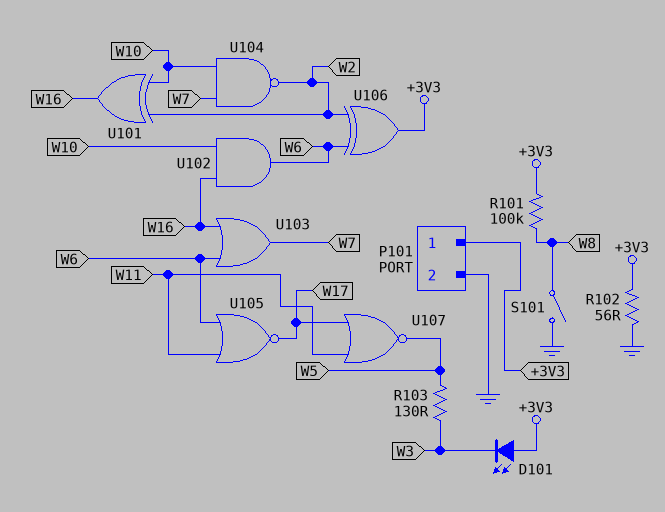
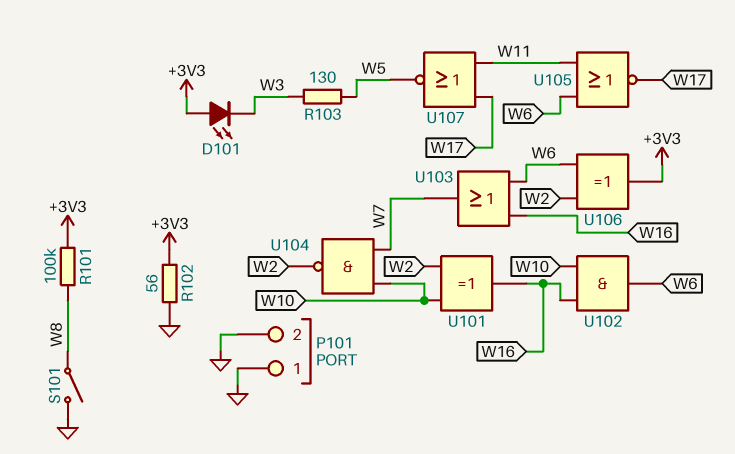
P101 pin 1: +3V3 -> GND

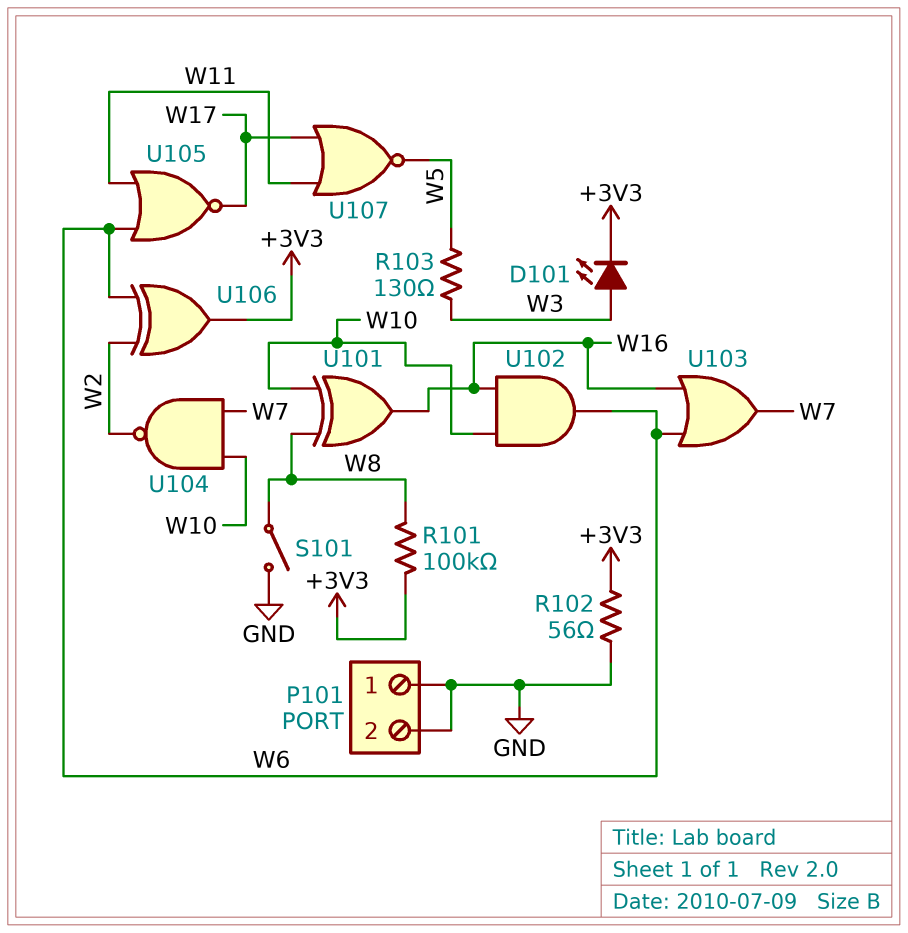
D101: LED (A +3V3, K W3) -> LED (A W3, K +3V3)
U101: XOR (in W2, in W10, out W16) -> XOR (in W8, in W10, out W16)

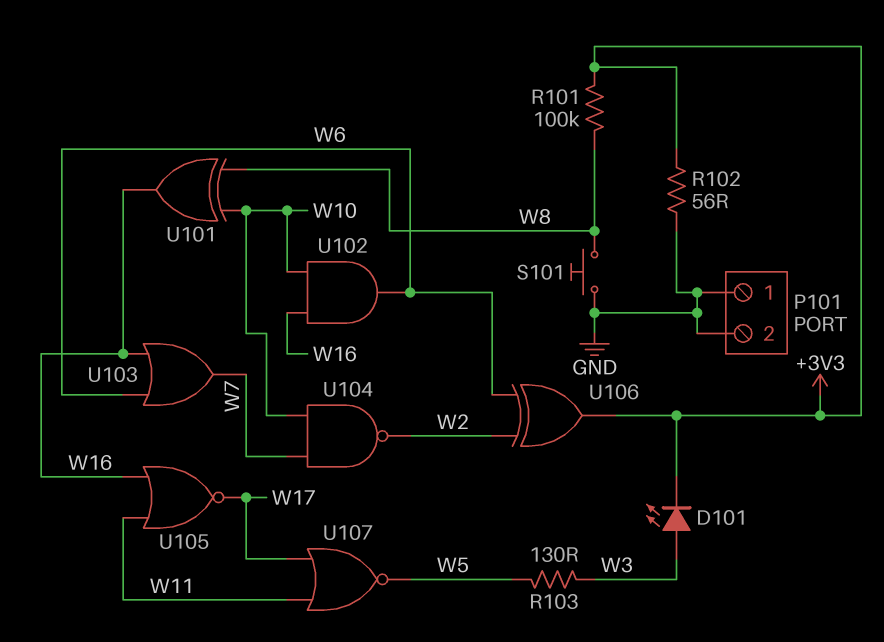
S101: switch (GND, W8) -> button (GND, W8)
U105: NOR (in W6, in W11, out W17) -> NOR (in W11, in W16, out W17)

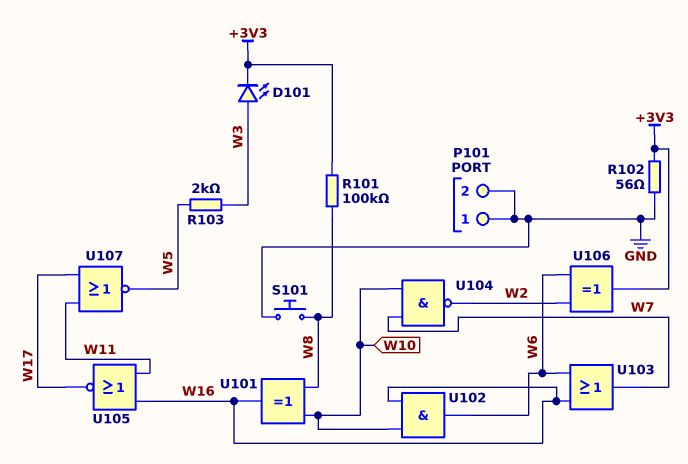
R103: 130 (W3, W5) -> 2k (W3, W5)

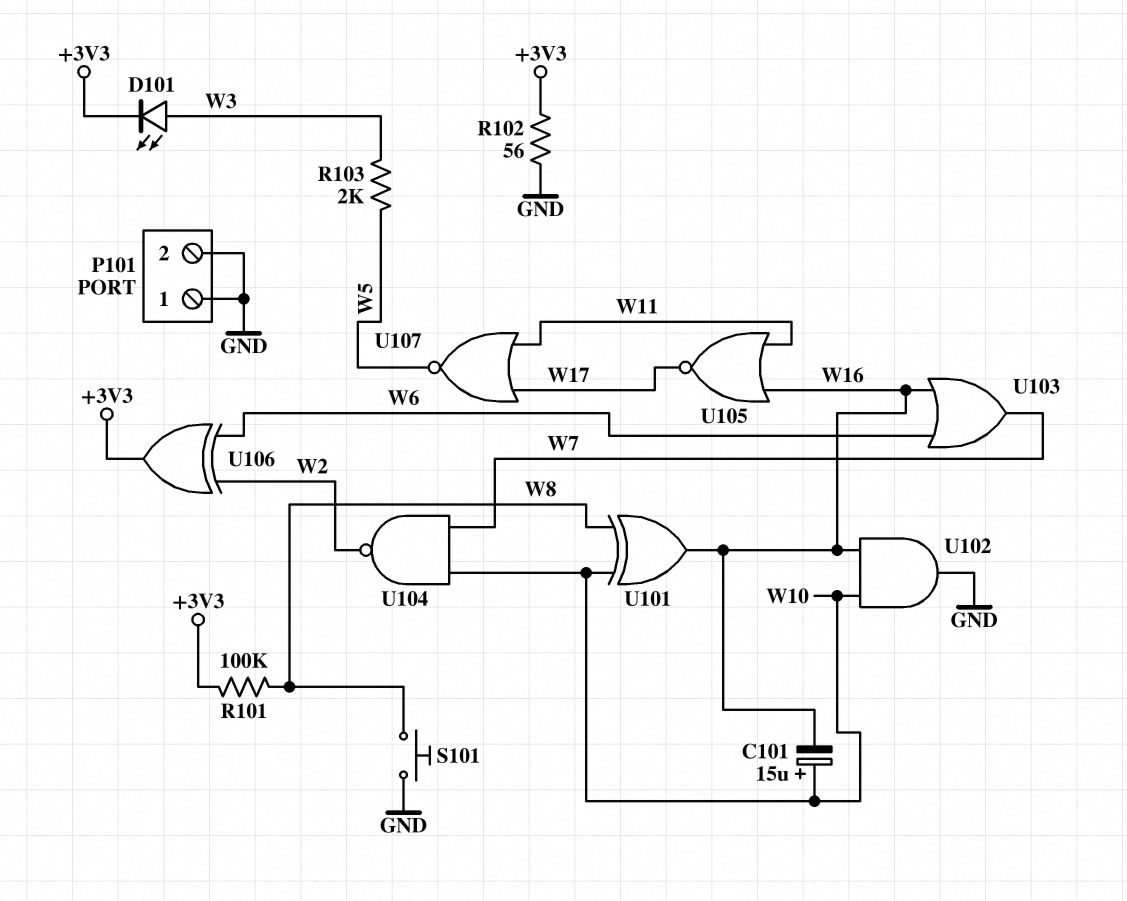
C101: none -> 15uF (plus W10, minus W16)
U102: AND (in W10, in W16, out W6) -> AND (in W10, in W16, out GND)

